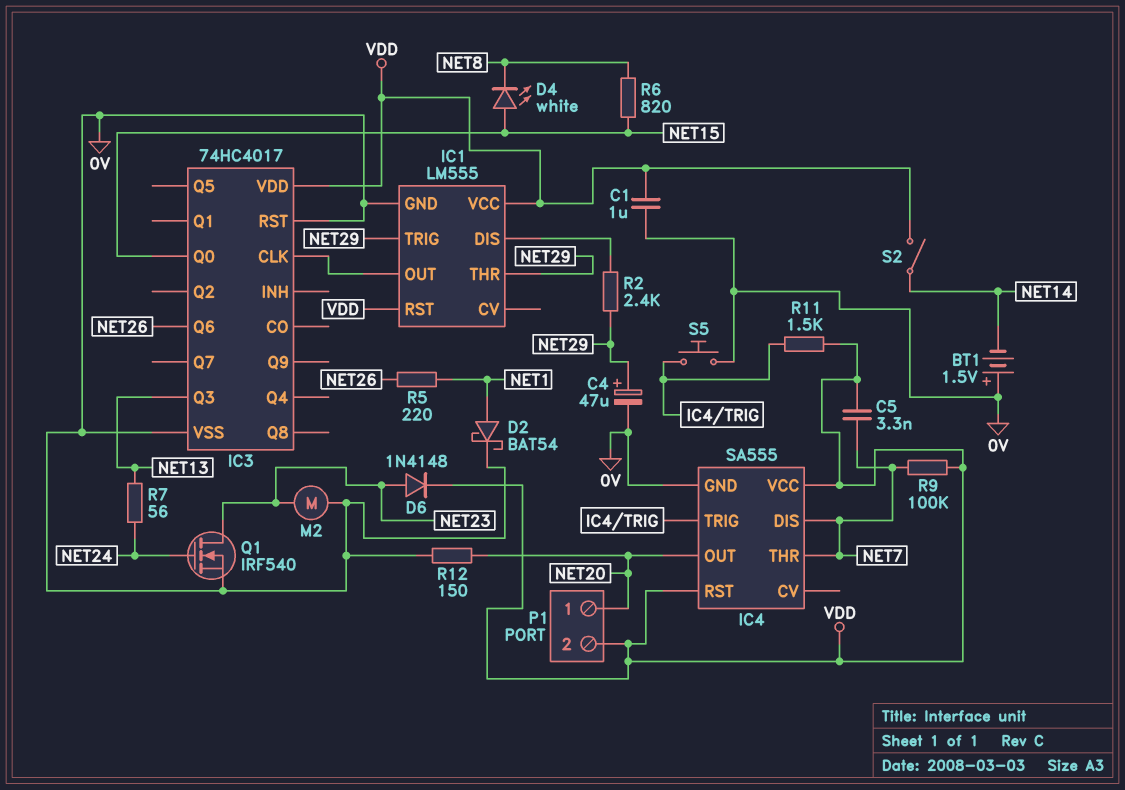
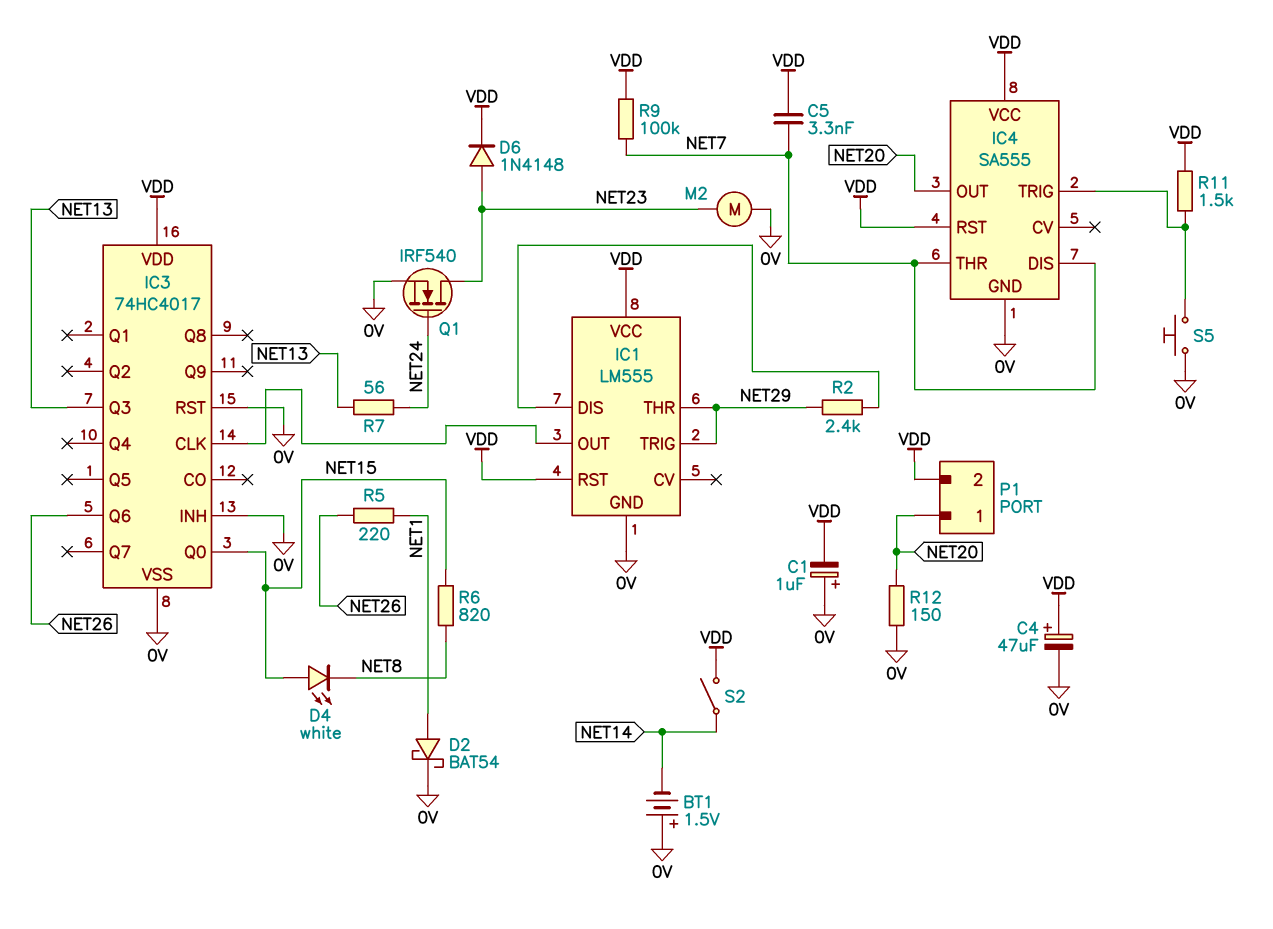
C1: 1uF (0V, VDD) -> 1uF (plus 0V, minus VDD)
C4: 47uF (plus NET29, minus 0V) -> 47uF (plus VDD, minus 0V)
IC3 pin INH: none -> 0V

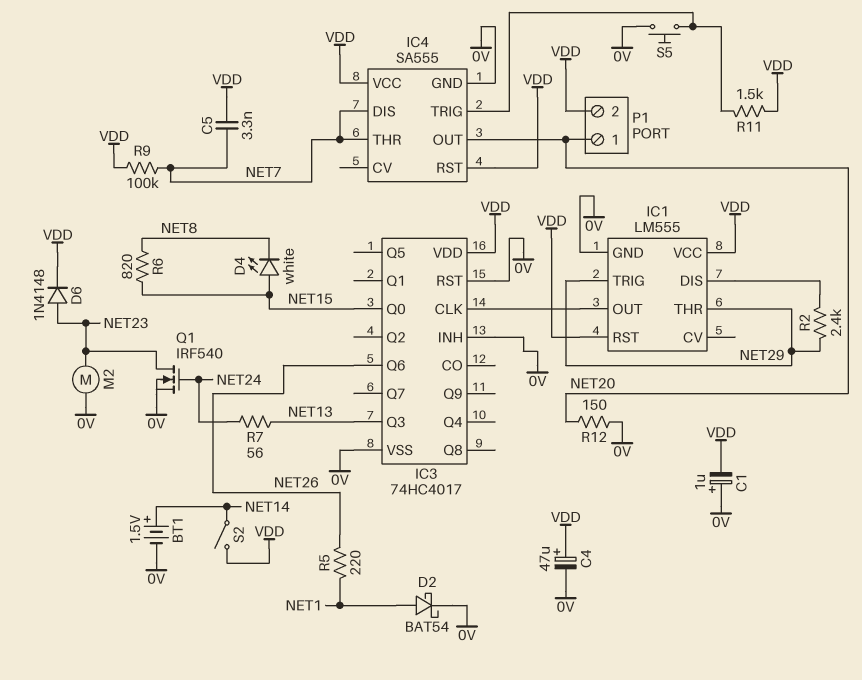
BT1: 1.5V (plus 0V, minus NET14) -> 1.5V (plus NET14, minus 0V)

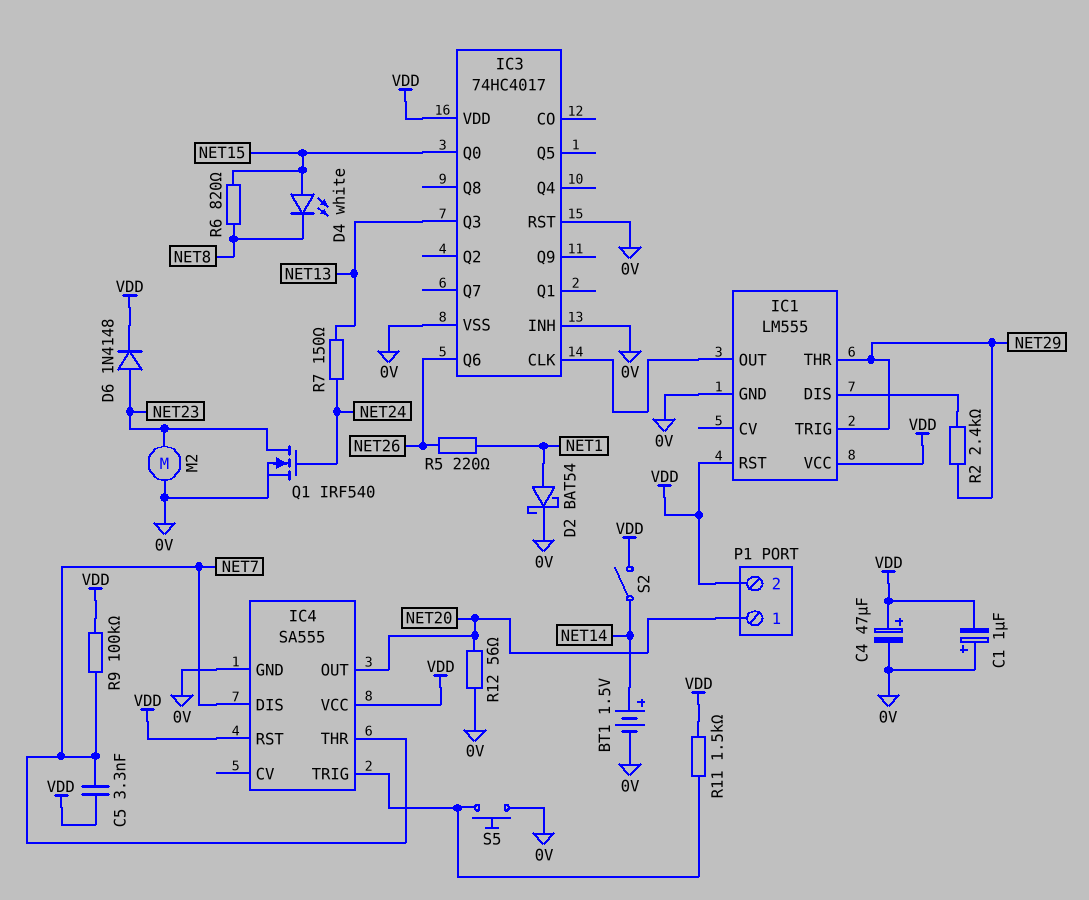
R7: 56 (NET13, NET24) -> 150 (NET13, NET24)
R12: 150 (0V, NET20) -> 56 (0V, NET20)

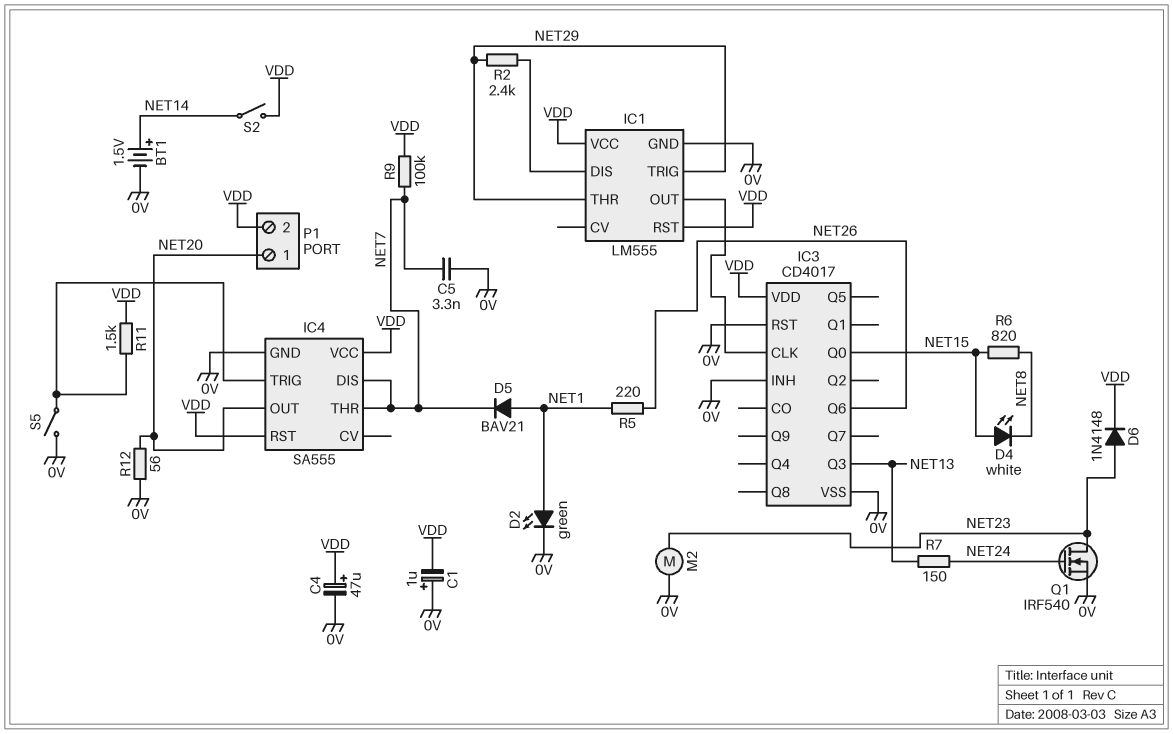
C5: 3.3nF (NET7, VDD) -> 3.3nF (0V, NET7)
D2: schottky BAT54 (A NET1, K 0V) -> LED green (A NET1, K 0V)
D5: none -> diode BAV21 (A NET1, K NET7)
IC3: 74HC4017 -> CD4017
S5: button (0V, IC4/TRIG) -> switch (0V, IC4/TRIG)

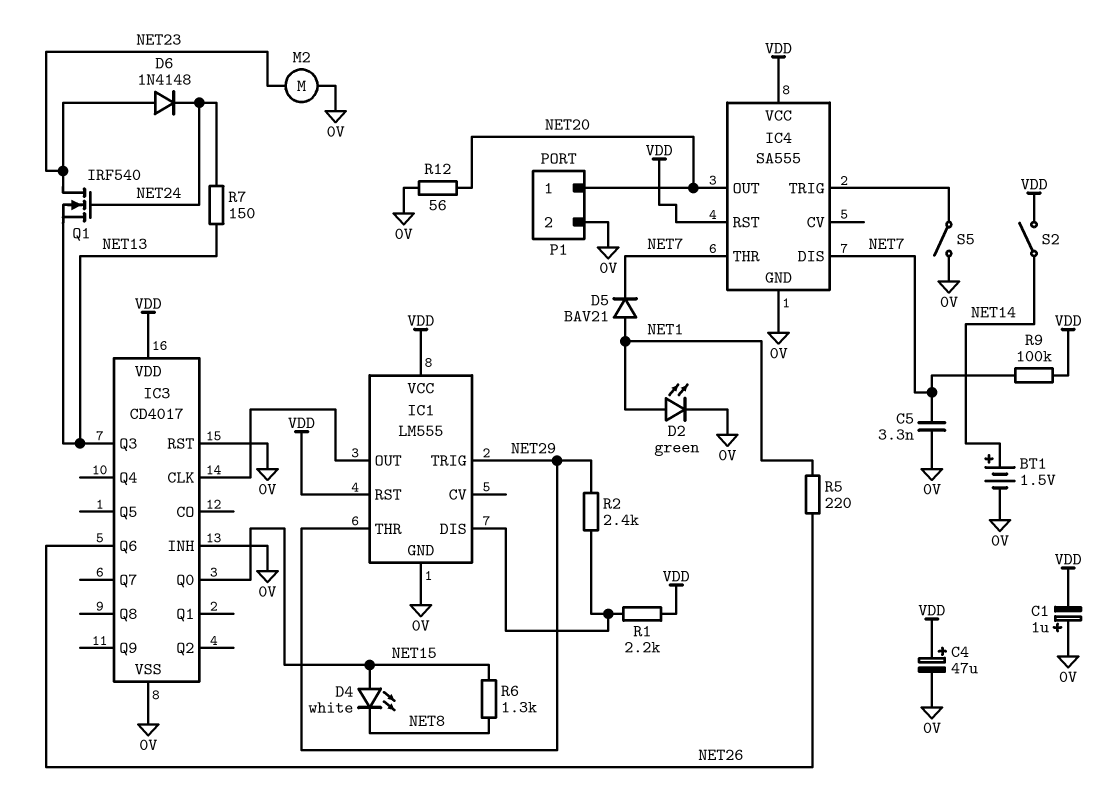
D6: diode 1N4148 (A NET23, K VDD) -> diode 1N4148 (A NET23, K NET24)
P1 pin 2: VDD -> 0V
Q1: NMOS IRF540 (G NET24, D NET23, S 0V) -> NMOS IRF540 (G NET24, D NET23, S NET13)
R1: none -> 2.2k (IC1/DIS, VDD)
R6: 820 (NET8, NET15) -> 1.3k (NET8, NET15)
R11: 1.5k (IC4/TRIG, VDD) -> none

